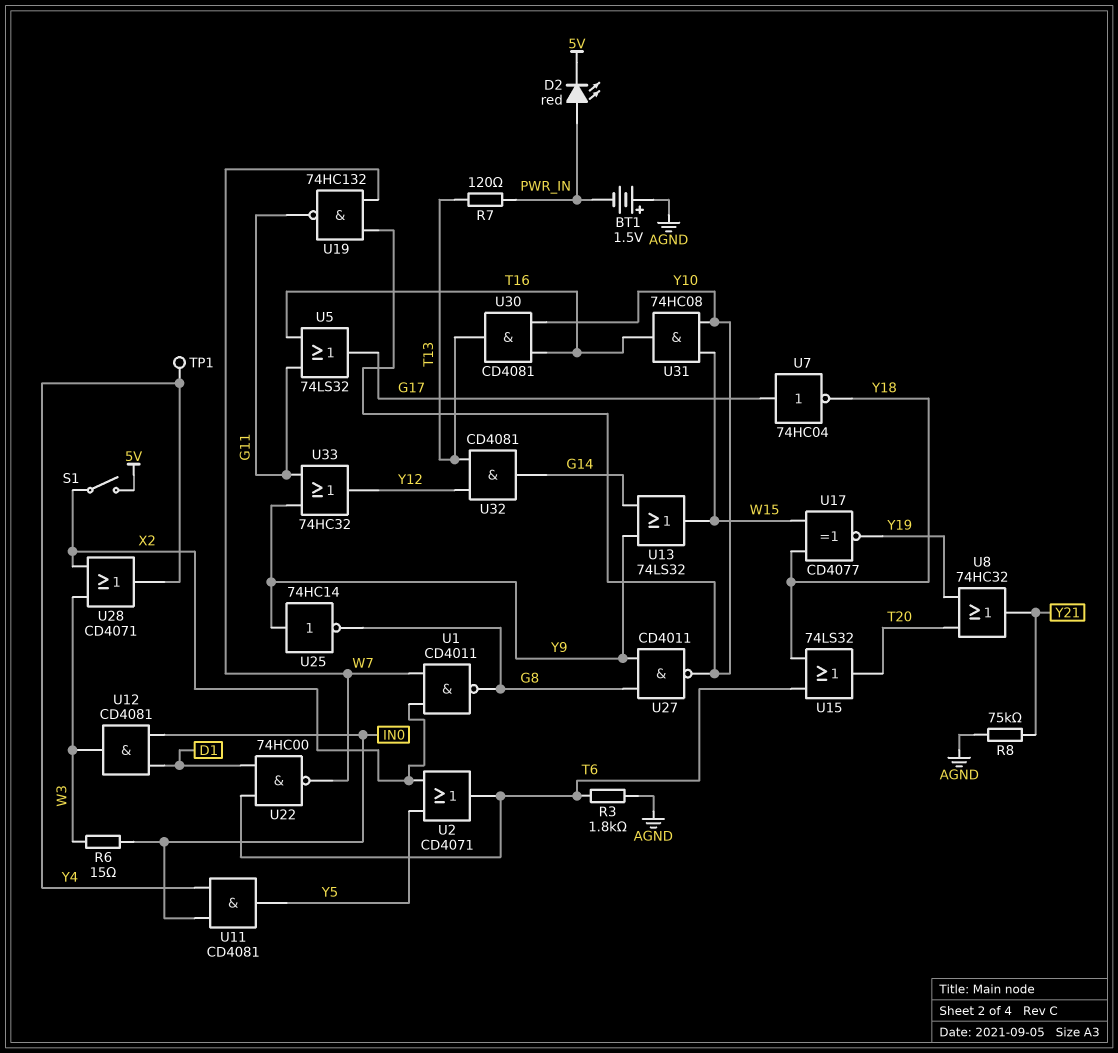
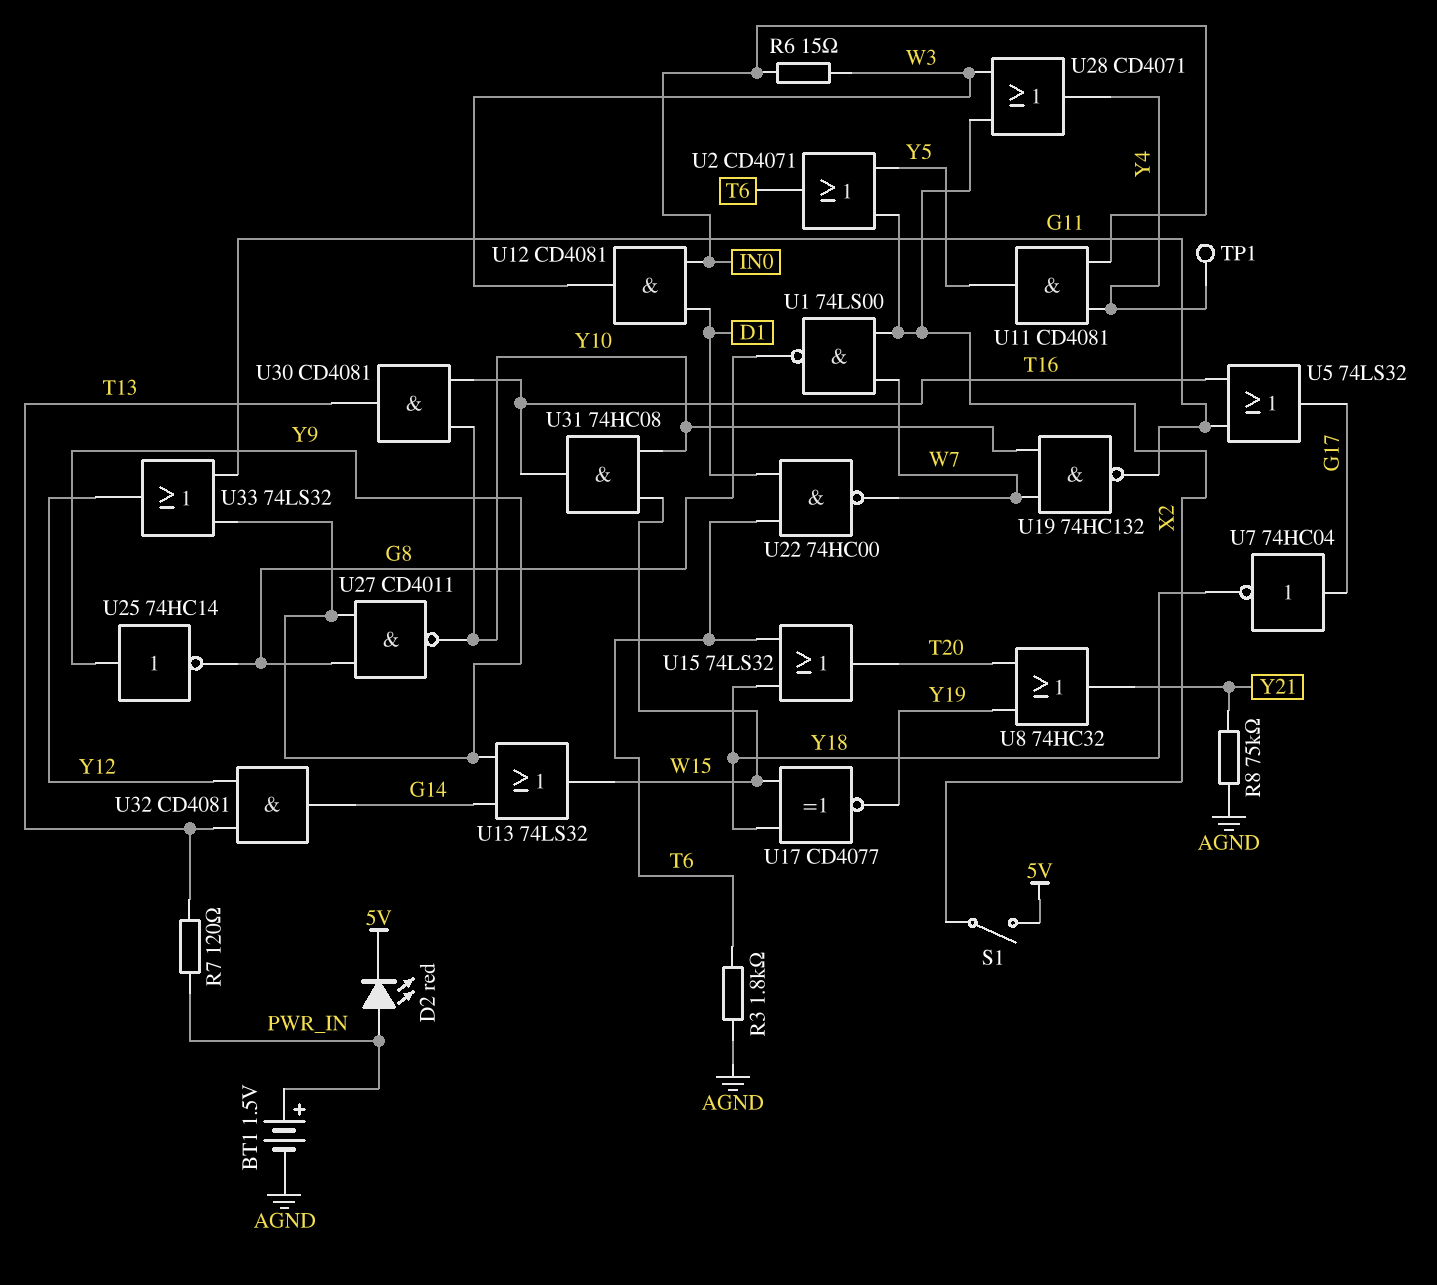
BT1: 1.5V (plus AGND, minus PWR_IN) -> 1.5V (plus PWR_IN, minus AGND)
U1: NAND CD4011 (in W7, in X2, out G8) -> NAND 74LS00 (in W7, in X2, out G8)
U33: OR 74HC32 (in G11, in Y9, out Y12) -> OR 74LS32 (in G11, in Y9, out Y12)

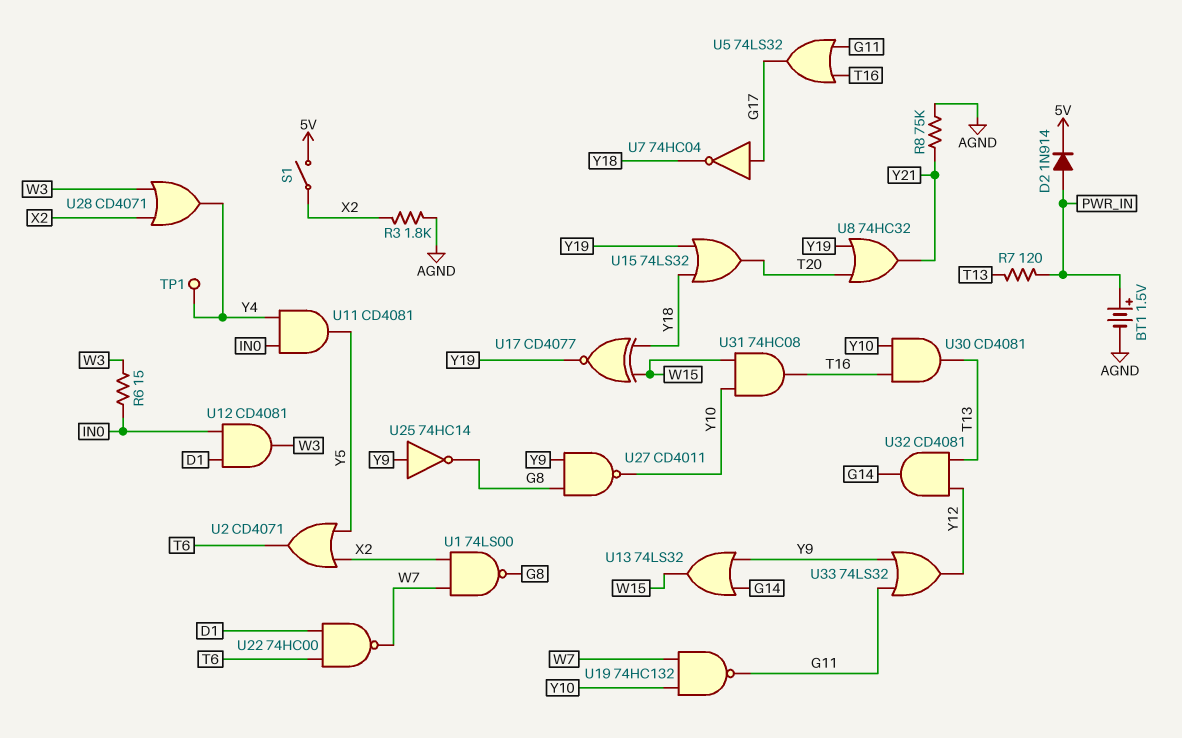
D2: LED red (A PWR_IN, K 5V) -> diode 1N914 (A PWR_IN, K 5V)
R3: 1.8k (AGND, T6) -> 1.8k (AGND, X2)
U15: OR 74LS32 (in T6, in Y18, out T20) -> OR 74LS32 (in Y18, in Y19, out T20)

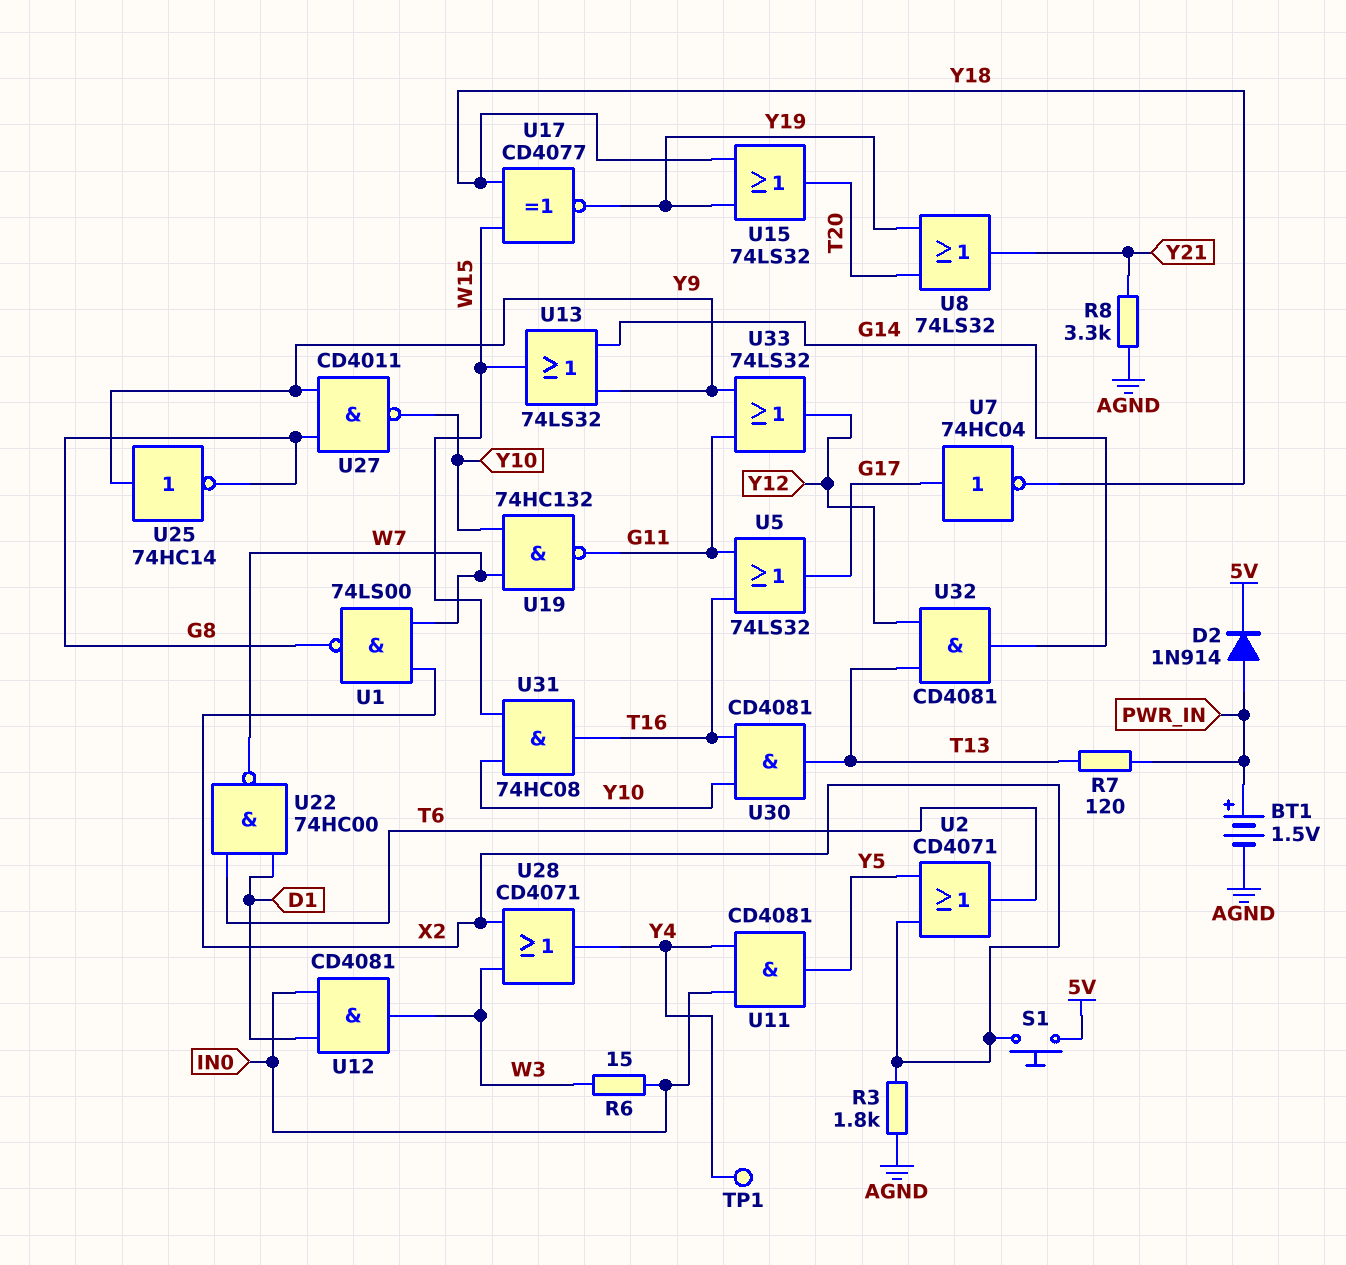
R8: 75k (AGND, Y21) -> 3.3k (AGND, Y21)
S1: switch (5V, X2) -> button (5V, X2)
U8: OR 74HC32 (in T20, in Y19, out Y21) -> OR 74LS32 (in T20, in Y19, out Y21)

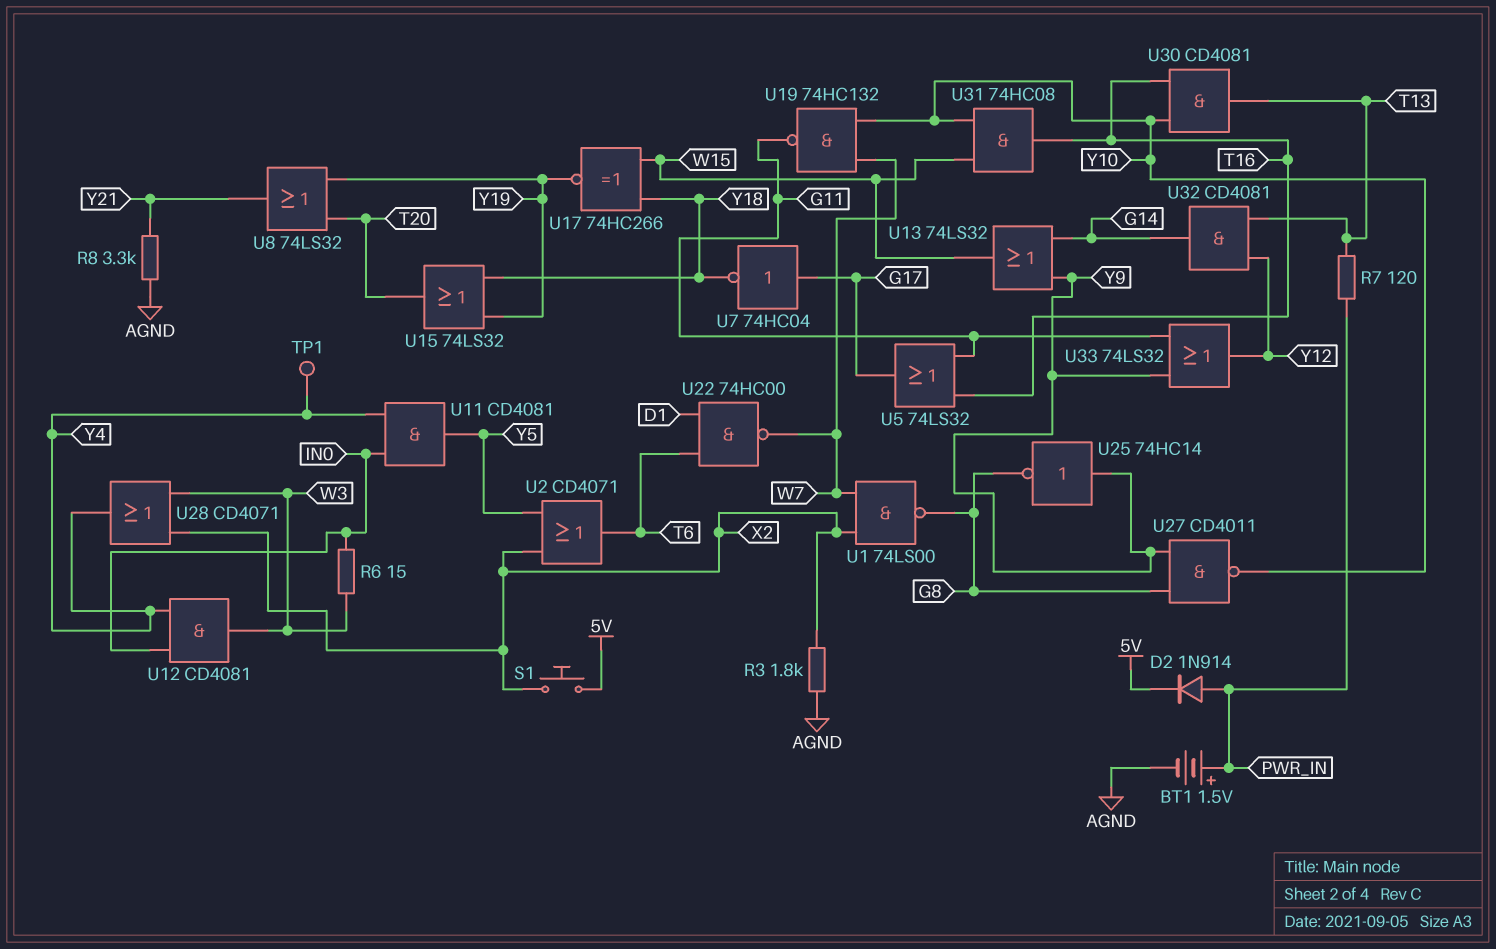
U12: AND CD4081 (in D1, in IN0, out W3) -> AND CD4081 (in IN0, in Y4, out W3)
U17: XNOR CD4077 (in W15, in Y18, out Y19) -> XNOR 74HC266 (in W15, in Y18, out Y19)

